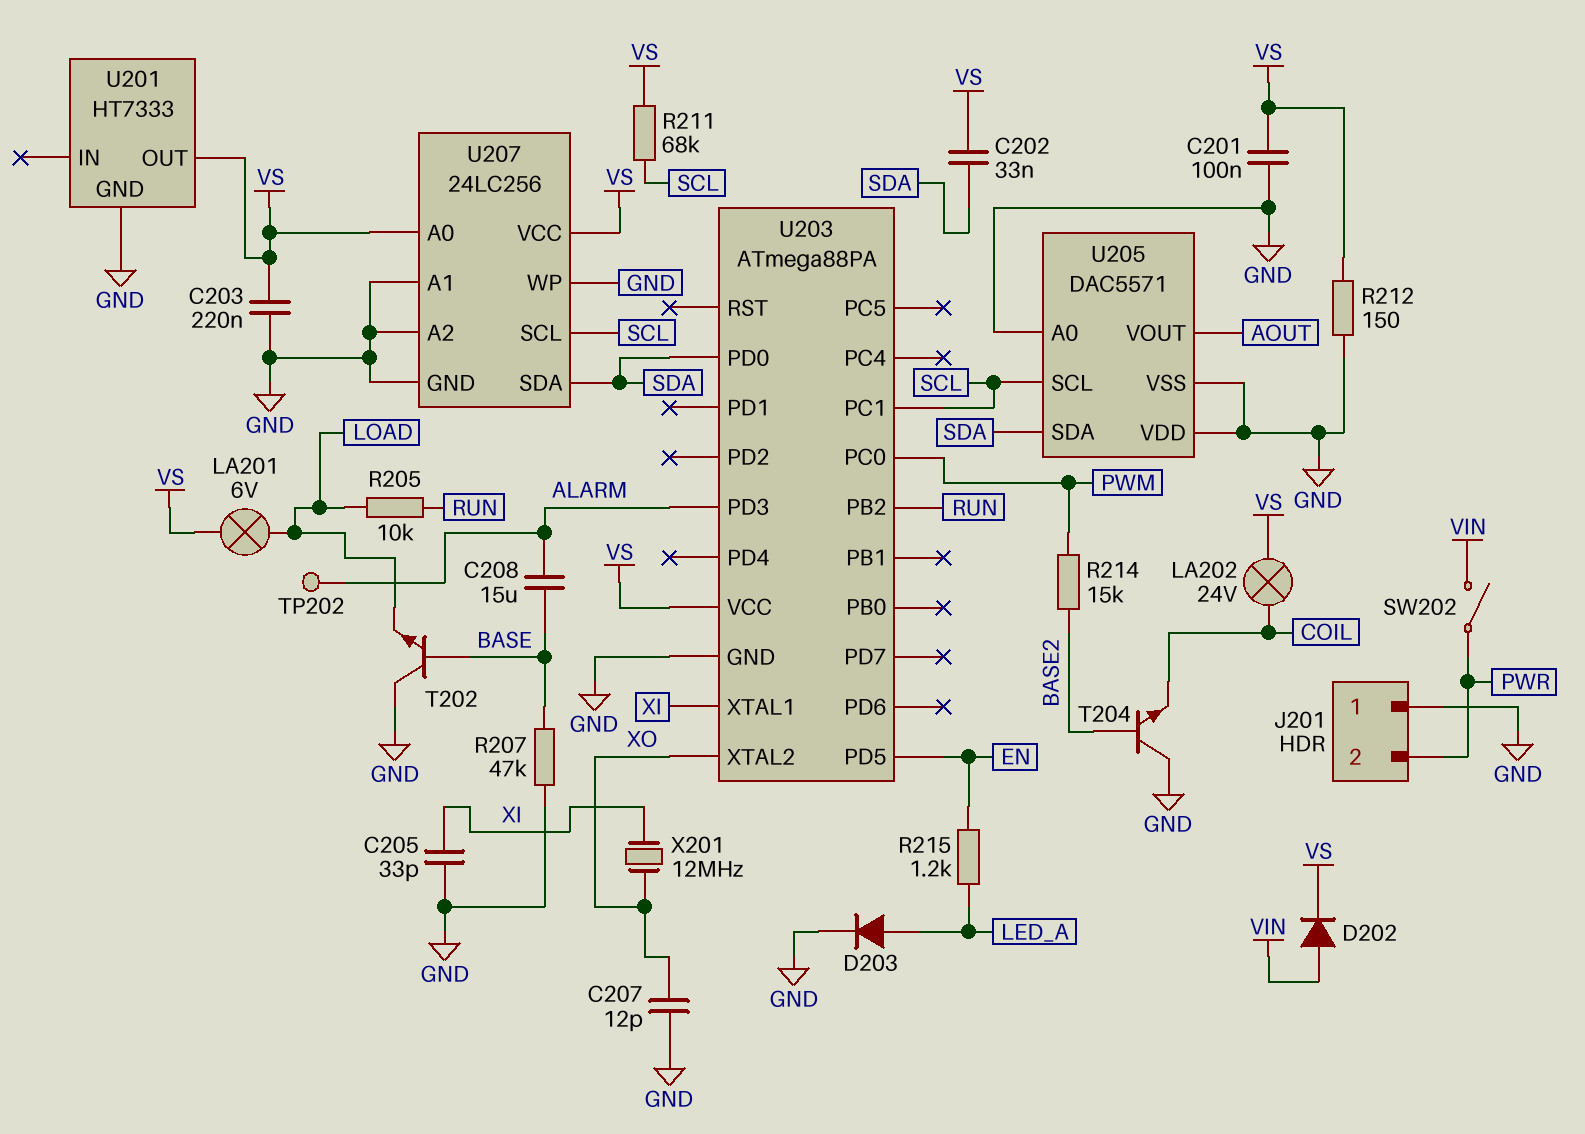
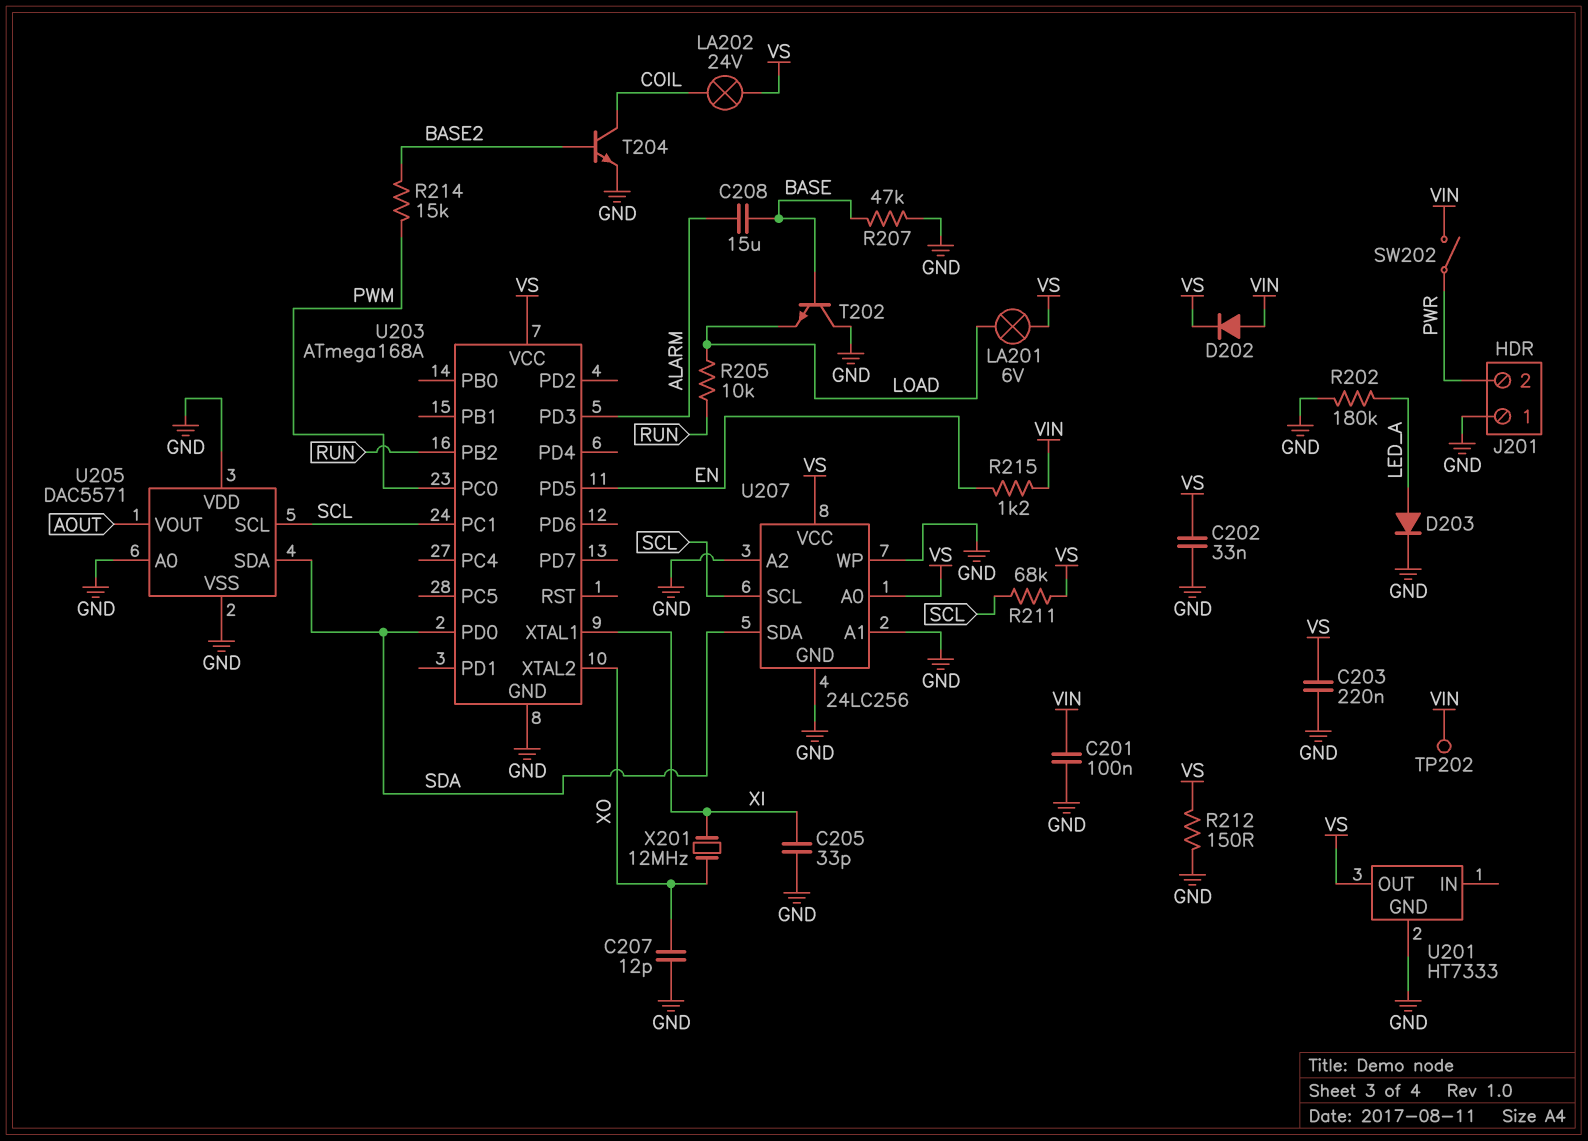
C201: 100nF (GND, VS) -> 100nF (GND, VIN)
C202: 33nF (SDA, VS) -> 33nF (GND, VS)
R202: none -> 180k (GND, LED_A)
R215: 1.2k (EN, LED_A) -> 1.2k (EN, VIN)
T204: NPN (B BASE2, C GND, E COIL) -> NPN (B BASE2, C COIL, E GND)
TP202: test point (ALARM) -> test point (VIN)
U203: ATmega88PA -> ATmega168A

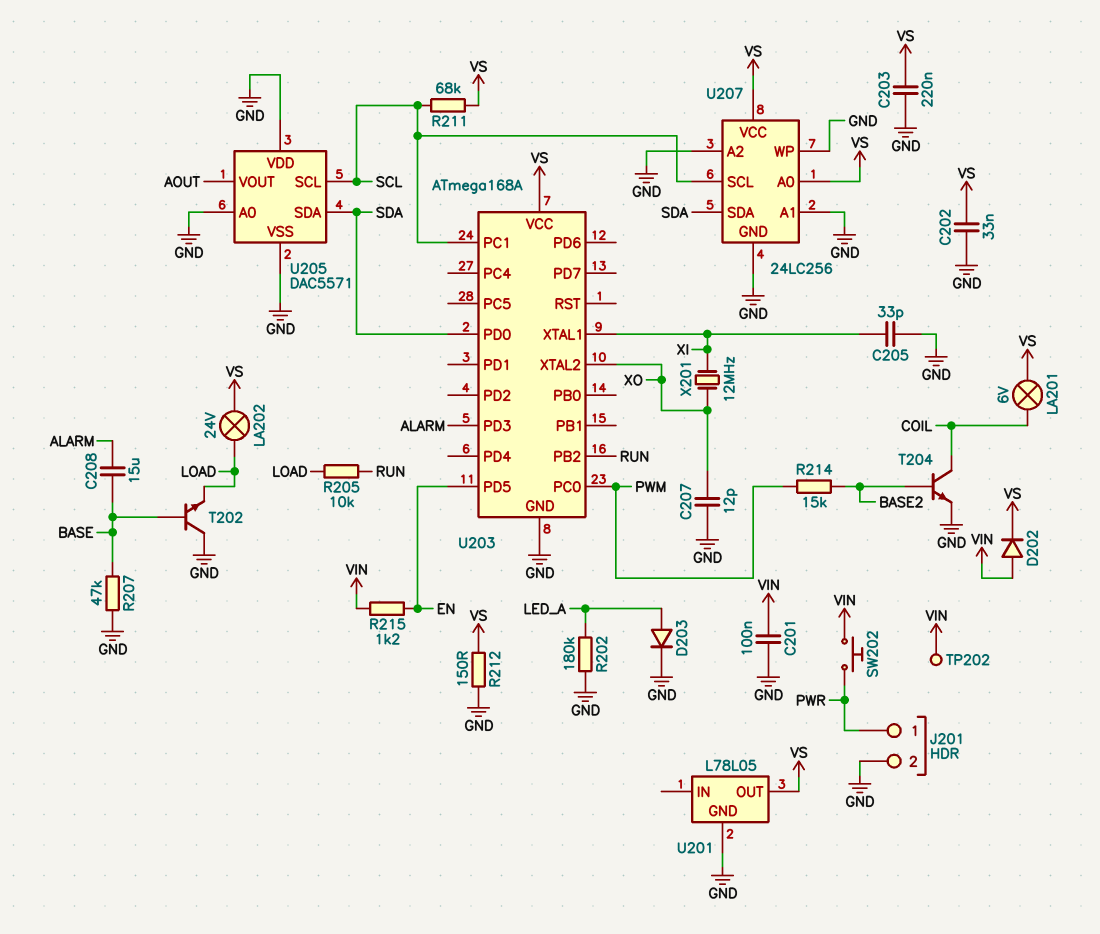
J201 pin 1: GND -> PWR
J201 pin 2: PWR -> GND
LA201: lamp 6V (LOAD, VS) -> lamp 6V (COIL, VS)
LA202: lamp 24V (COIL, VS) -> lamp 24V (LOAD, VS)
SW202: switch (PWR, VIN) -> button (PWR, VIN)
U201: HT7333 -> L78L05

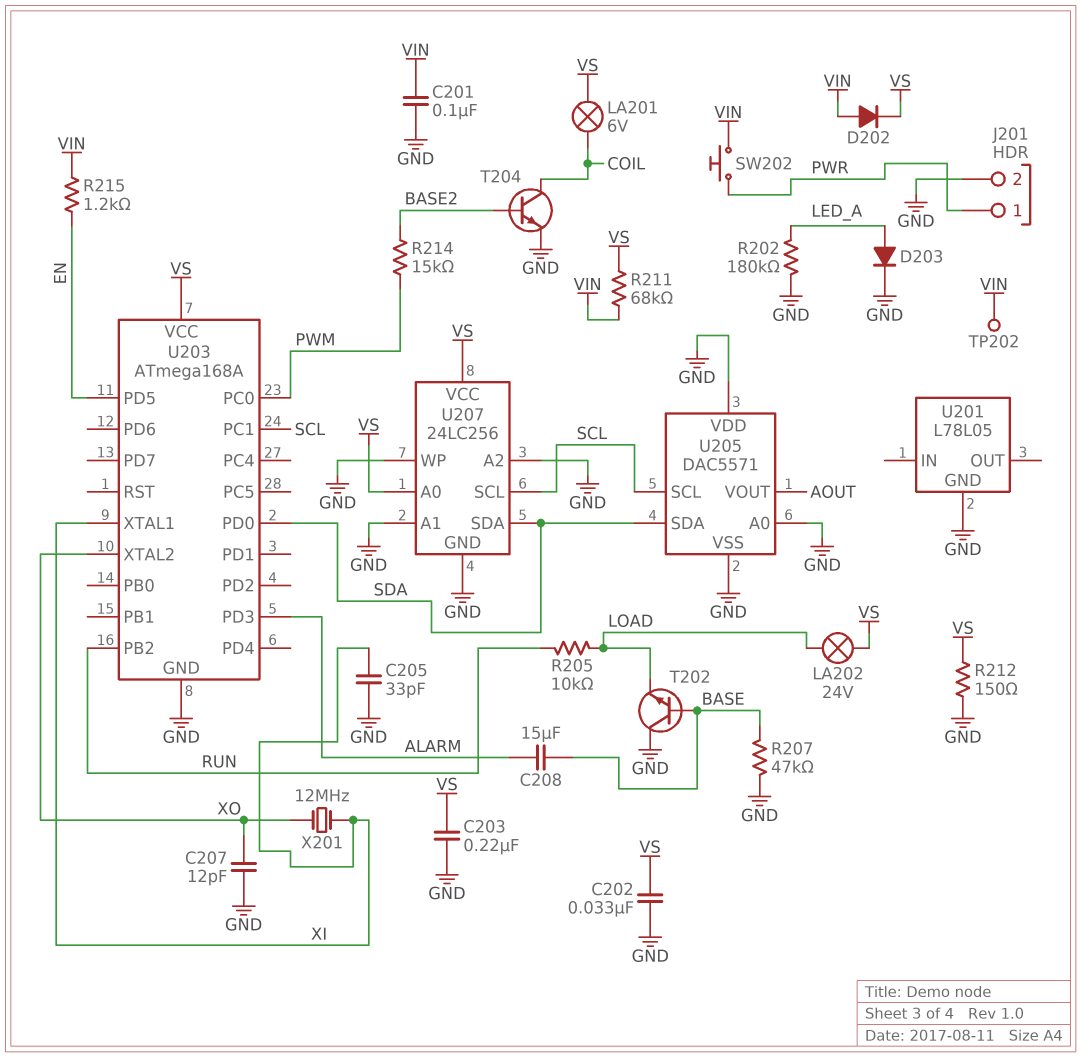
R211: 68k (SCL, VS) -> 68k (VIN, VS)
U201 pin OUT: VS -> none

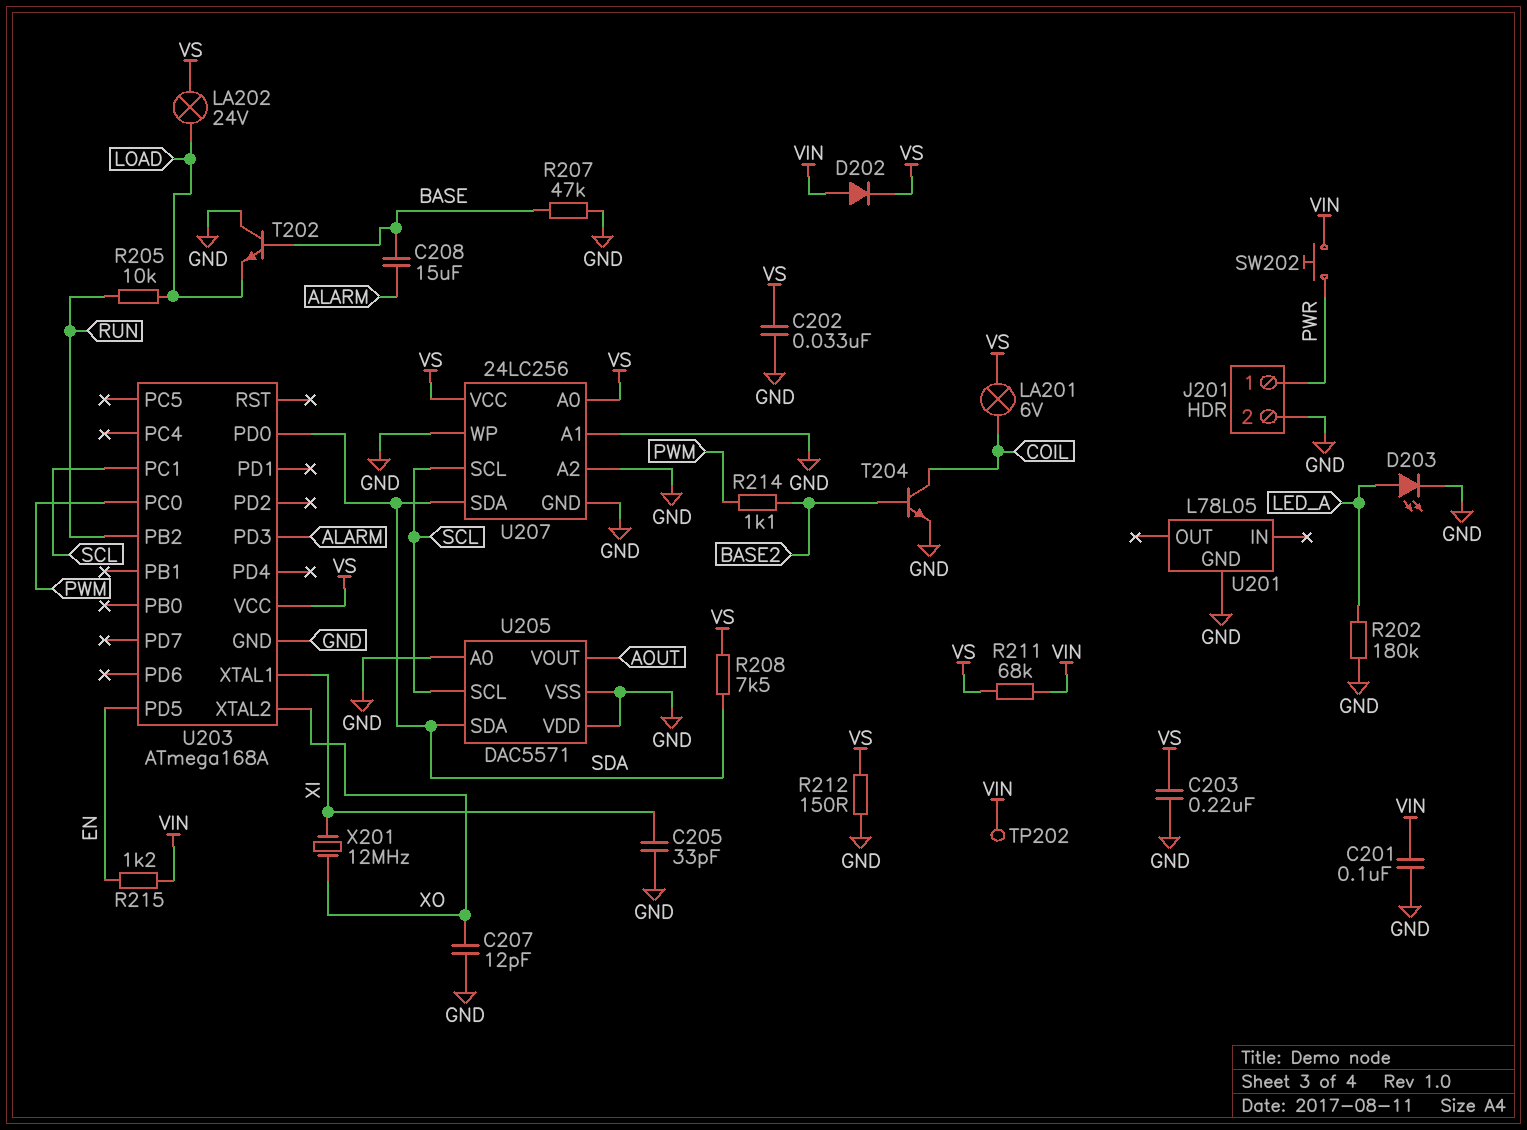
D203: diode (A LED_A, K GND) -> LED (A LED_A, K GND)
R208: none -> 7.5k (SDA, VS)
R214: 15k (BASE2, PWM) -> 1.1k (BASE2, PWM)

